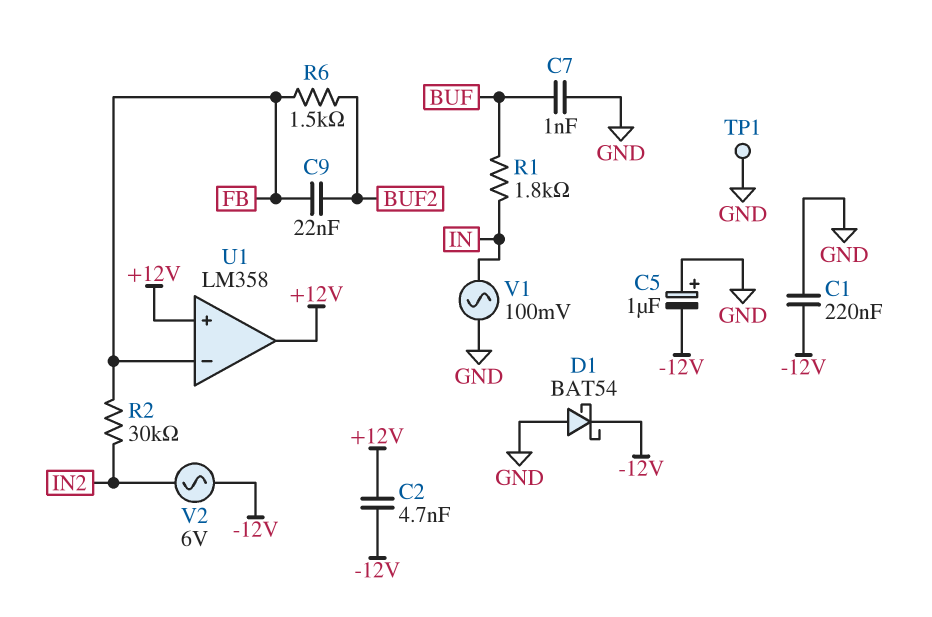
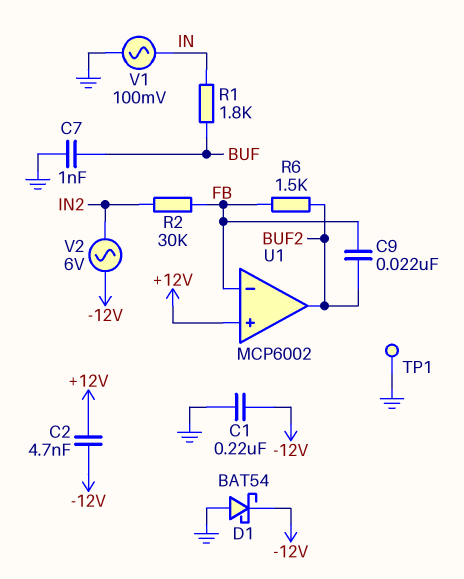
C5: 1uF (plus GND, minus -12V) -> none
U1: LM358 -> MCP6002
U1 pin out: +12V -> BUF2

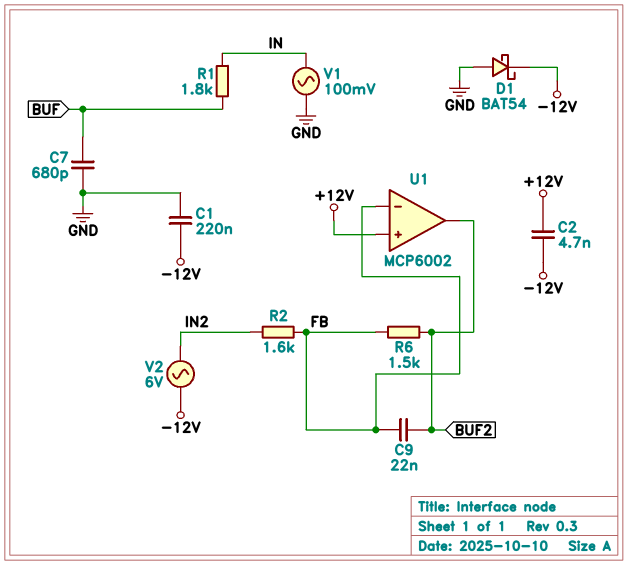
C7: 1nF (BUF, GND) -> 680pF (BUF, GND)
R2: 30k (FB, IN2) -> 1.6k (FB, IN2)
TP1: test point (GND) -> none

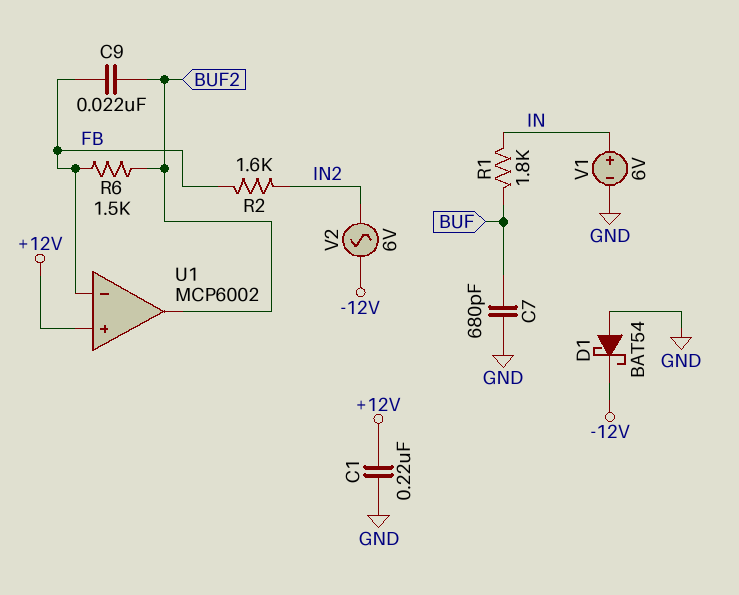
C1: 220nF (-12V, GND) -> 220nF (+12V, GND)
C2: 4.7nF (+12V, -12V) -> none
V1: AC 100mV (GND, IN) -> 6V (plus IN, minus GND)

